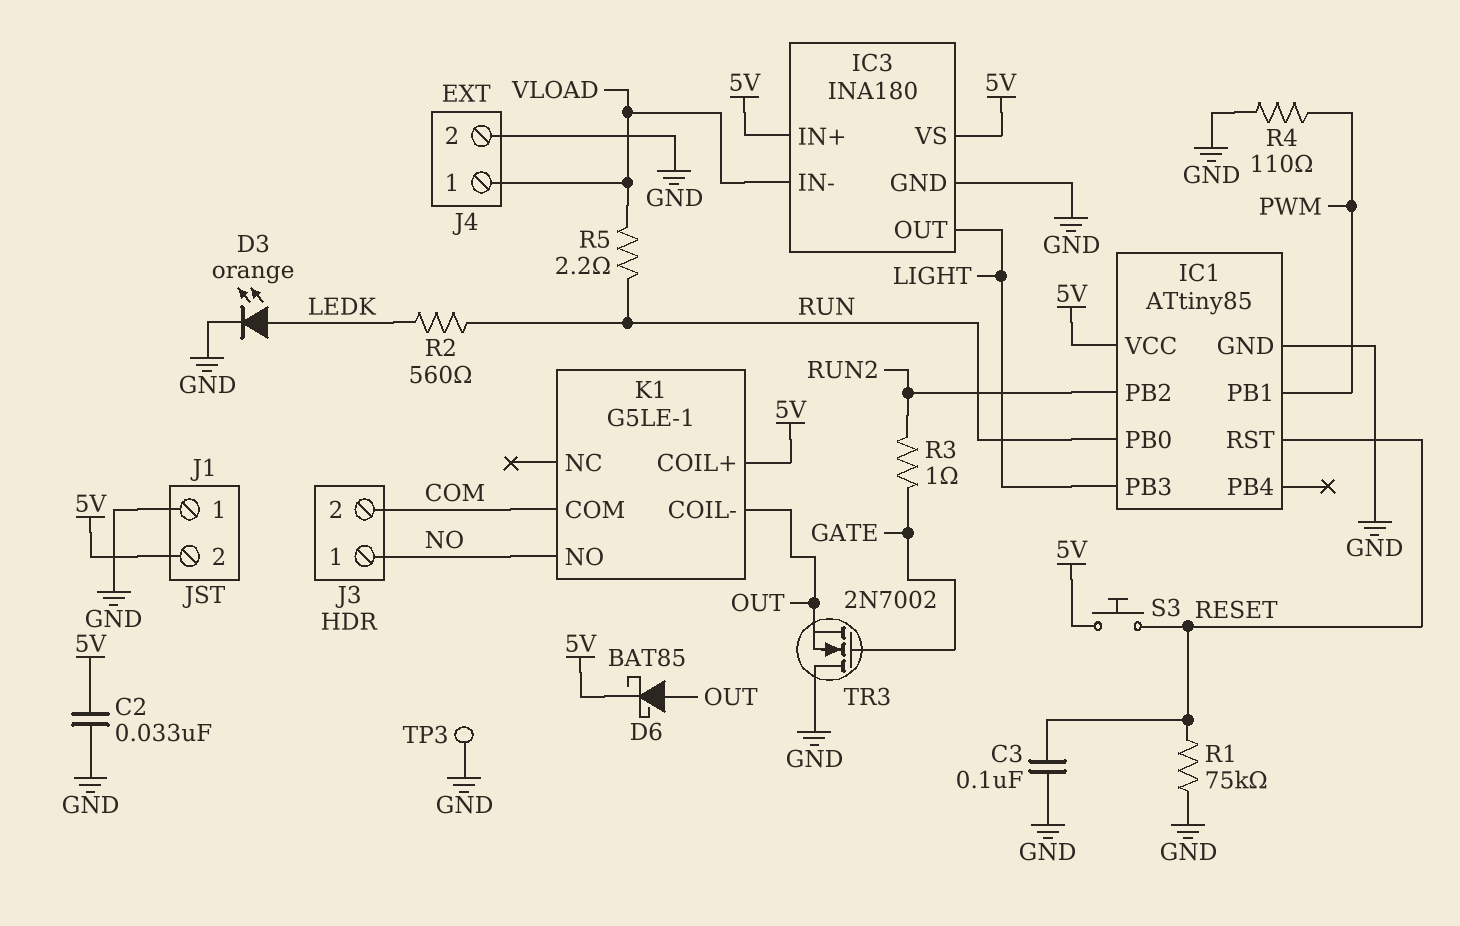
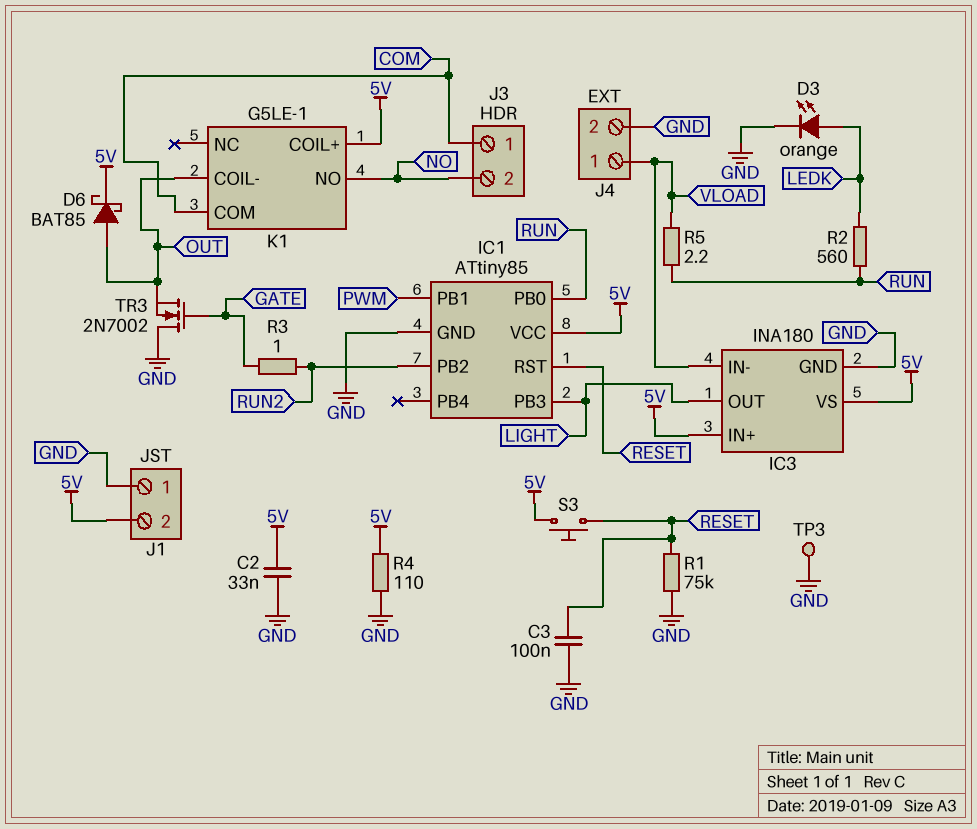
J3 pin 1: NO -> COM
J3 pin 2: COM -> NO
R4: 110 (GND, PWM) -> 110 (5V, GND)

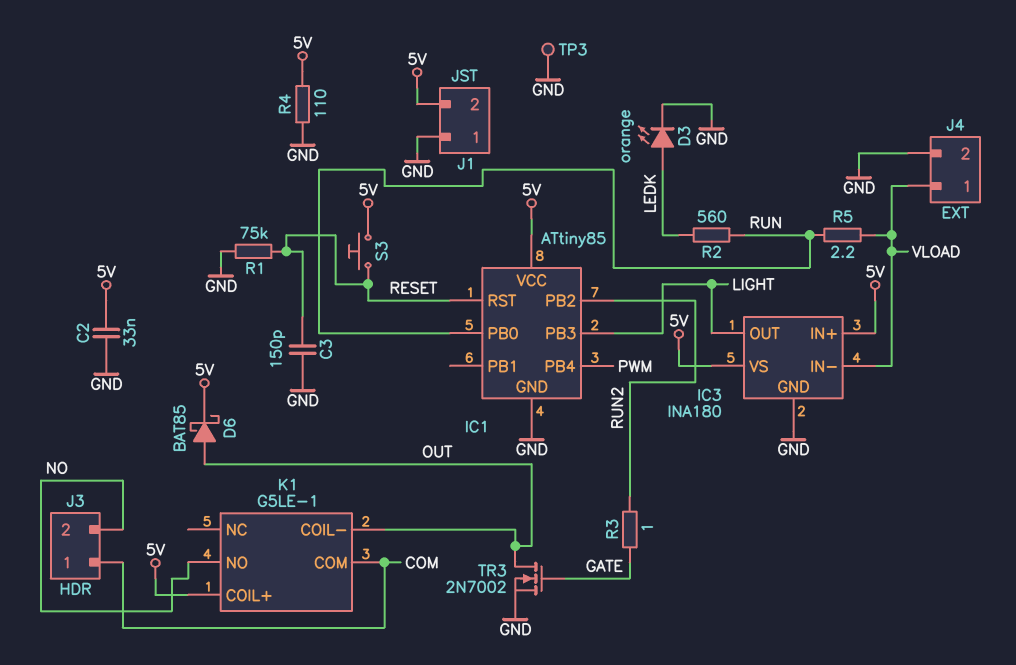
C3: 100nF (GND, RESET) -> 150pF (GND, RESET)
IC1 pin PB1: PWM -> none
IC1 pin PB4: none -> PWM
TR3: NMOS 2N7002 (G GATE, D GND, S OUT) -> NMOS 2N7002 (G GATE, D OUT, S GND)

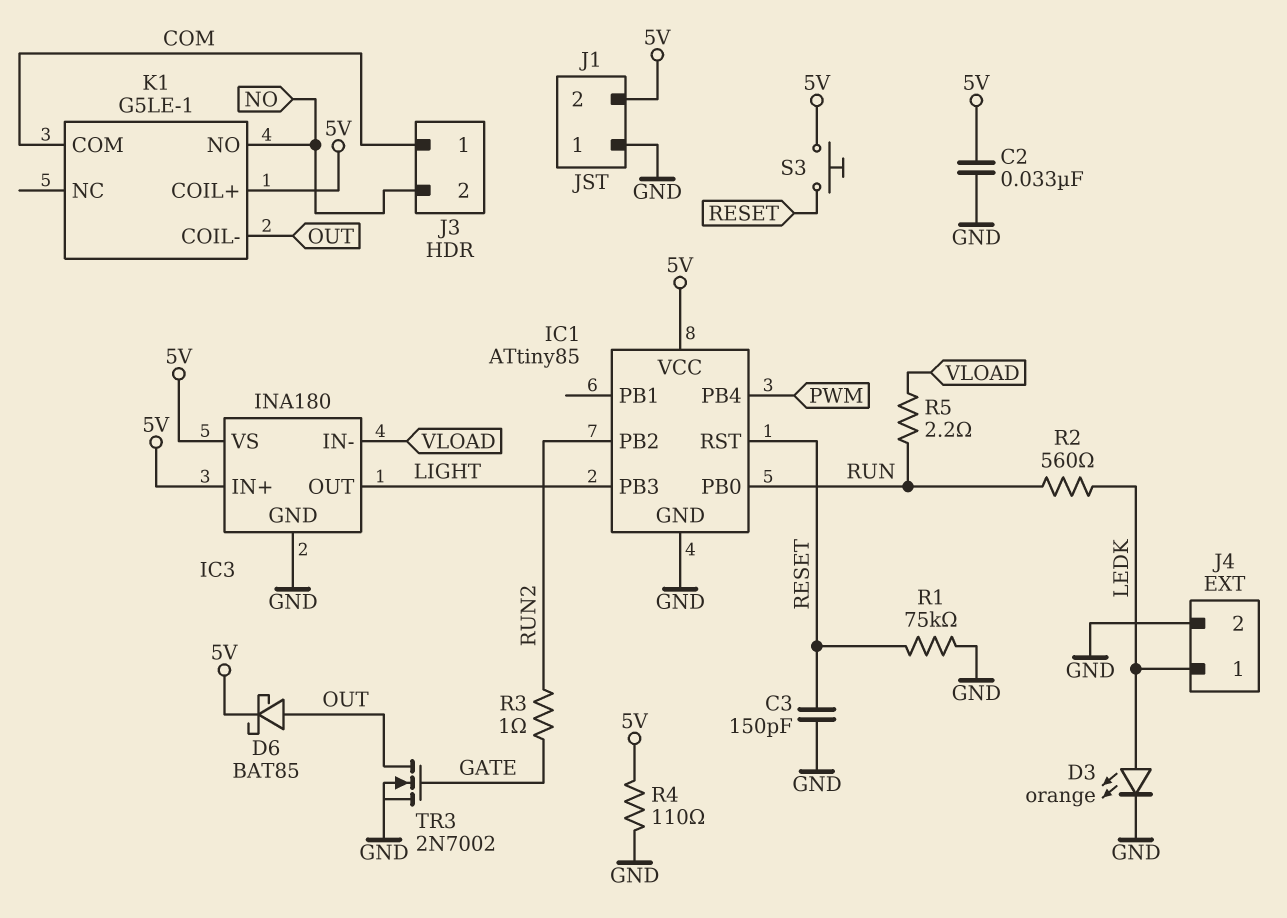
J4 pin 1: VLOAD -> LEDK
TP3: test point (GND) -> none

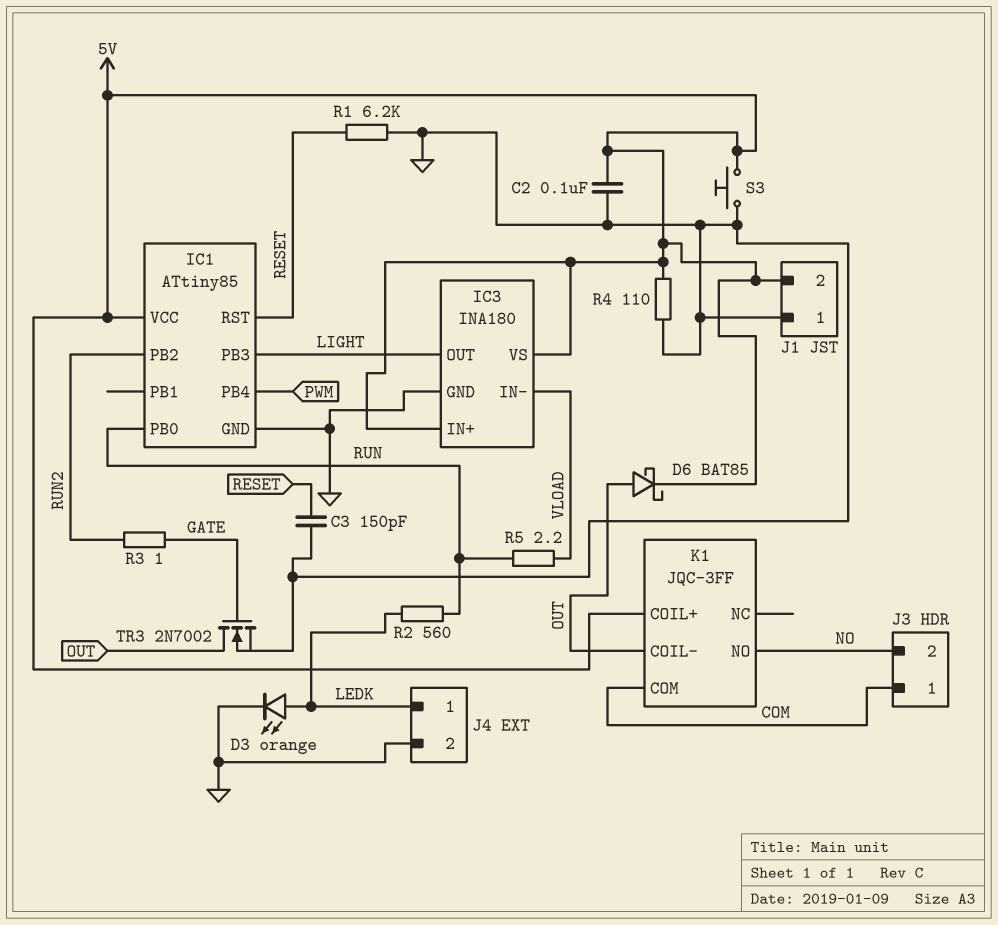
C2: 33nF (5V, GND) -> 100nF (5V, GND)
K1: G5LE-1 -> JQC-3FF
R1: 75k (GND, RESET) -> 6.2k (GND, RESET)
S3: button (5V, RESET) -> button (5V, GND)

